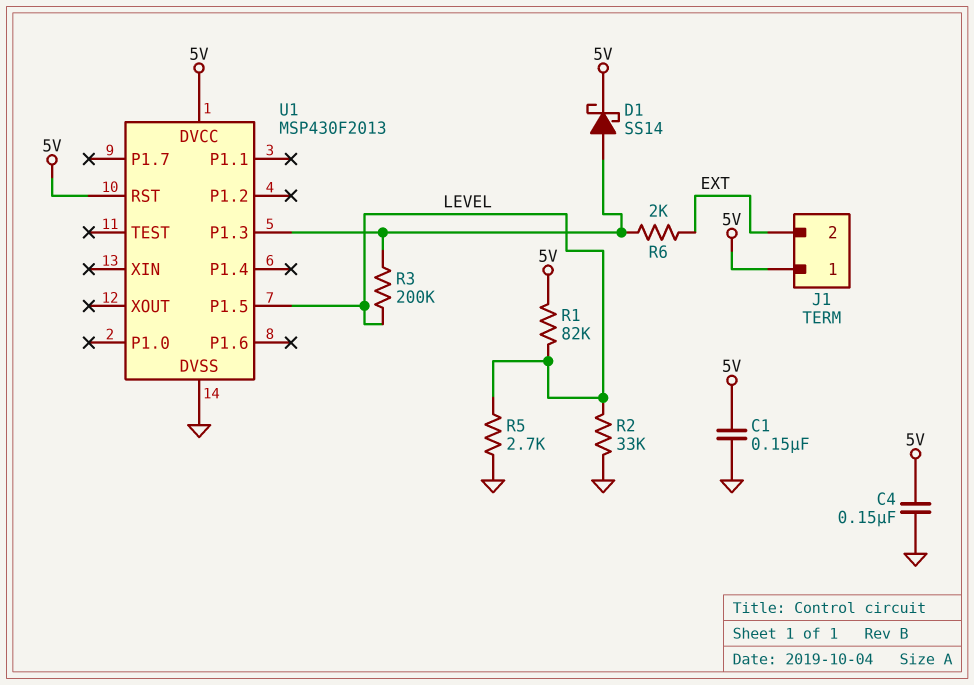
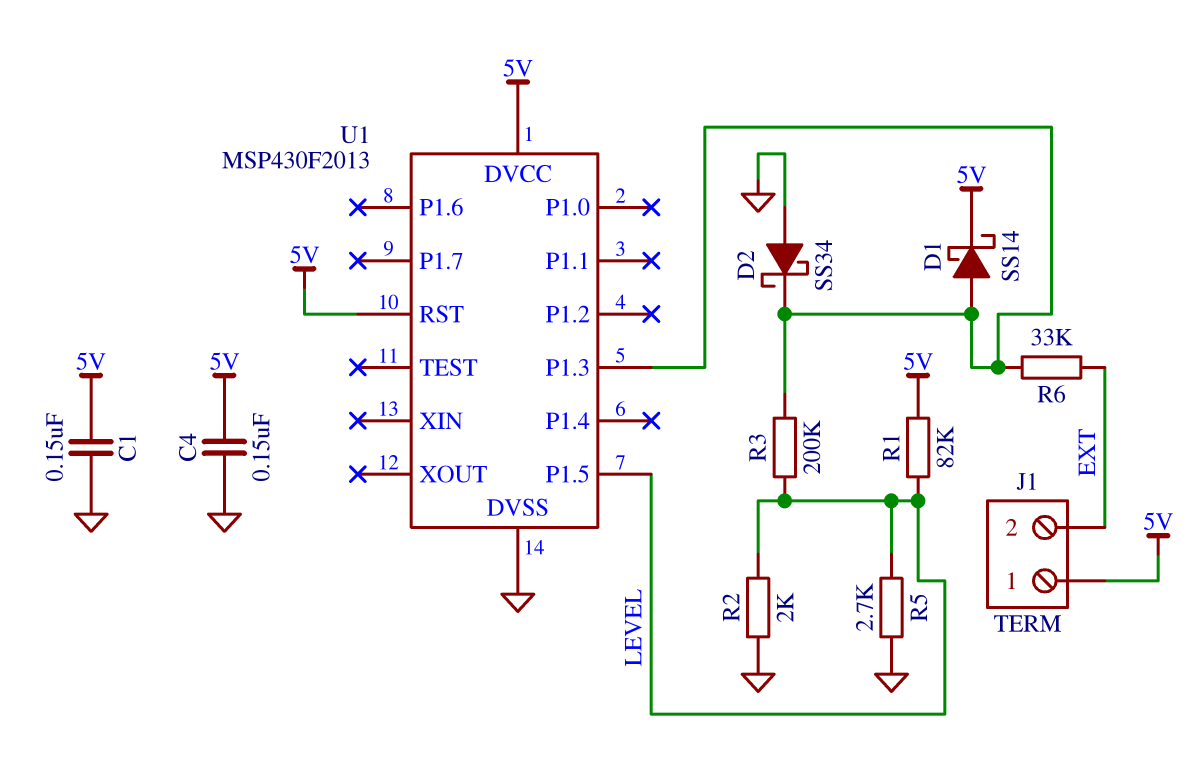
D2: none -> schottky SS34 (A GND, K U1/P1.3)
R2: 33k (GND, LEVEL) -> 2k (GND, LEVEL)
R6: 2k (EXT, U1/P1.3) -> 33k (EXT, U1/P1.3)

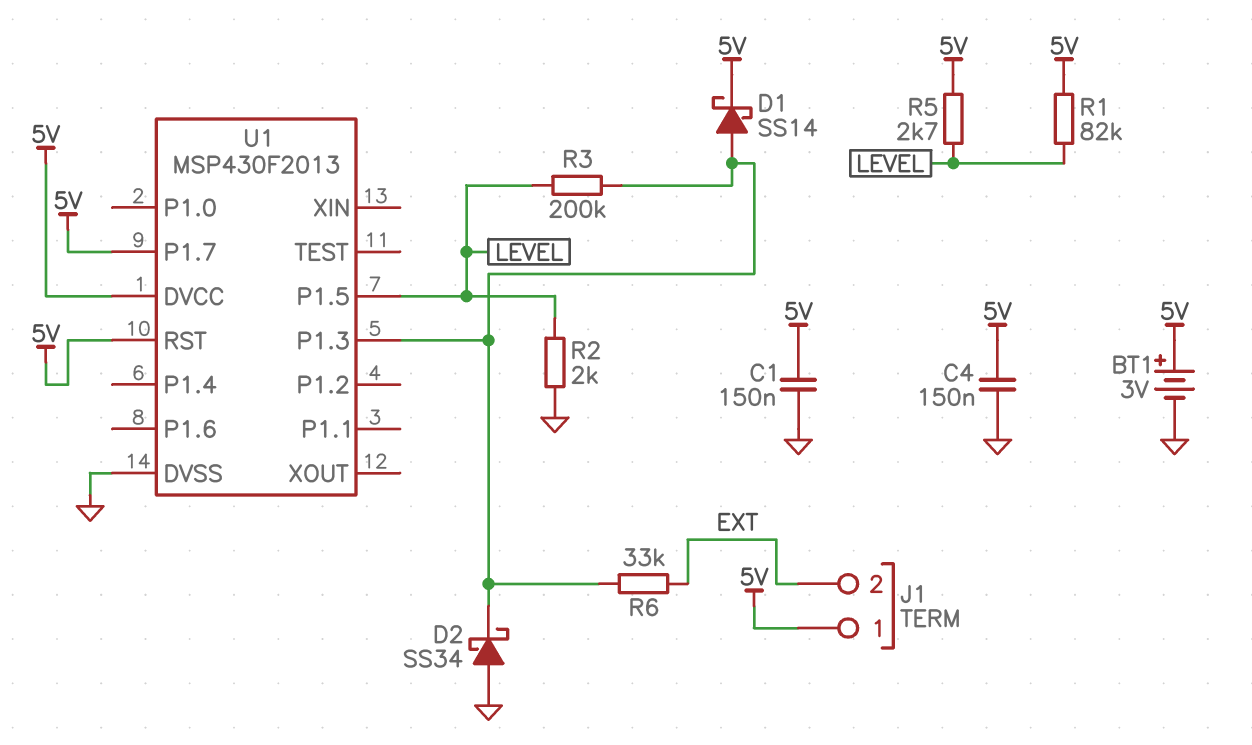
BT1: none -> 3V (plus 5V, minus GND)
R5: 2.7k (GND, LEVEL) -> 2.7k (5V, LEVEL)
U1 pin P1.7: none -> 5V

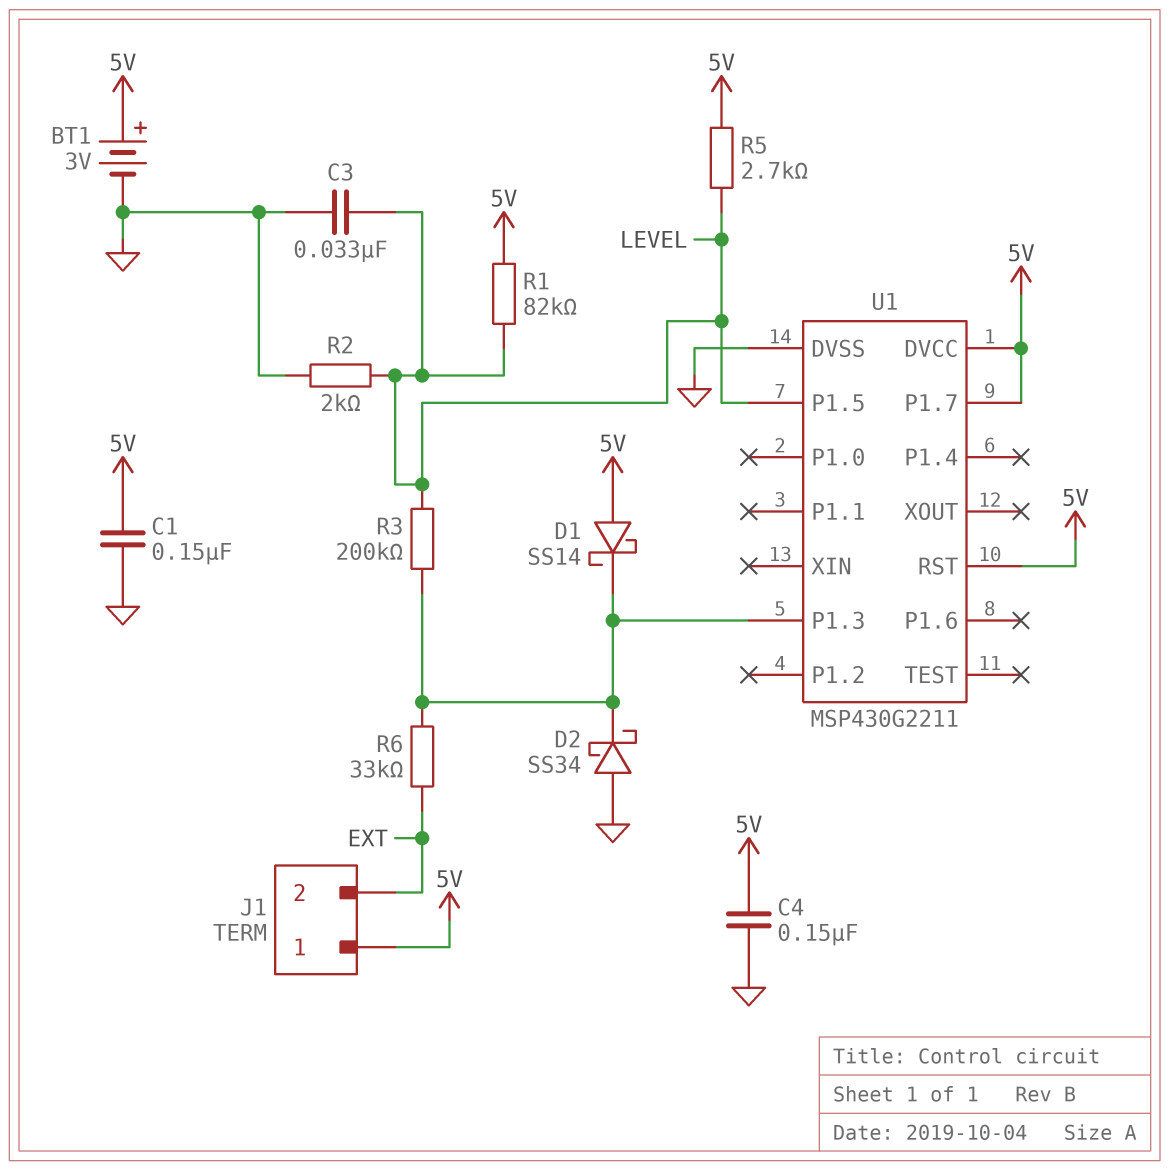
C3: none -> 33nF (GND, LEVEL)
D1: schottky SS14 (A U1/P1.3, K 5V) -> schottky SS14 (A 5V, K U1/P1.3)
U1: MSP430F2013 -> MSP430G2211

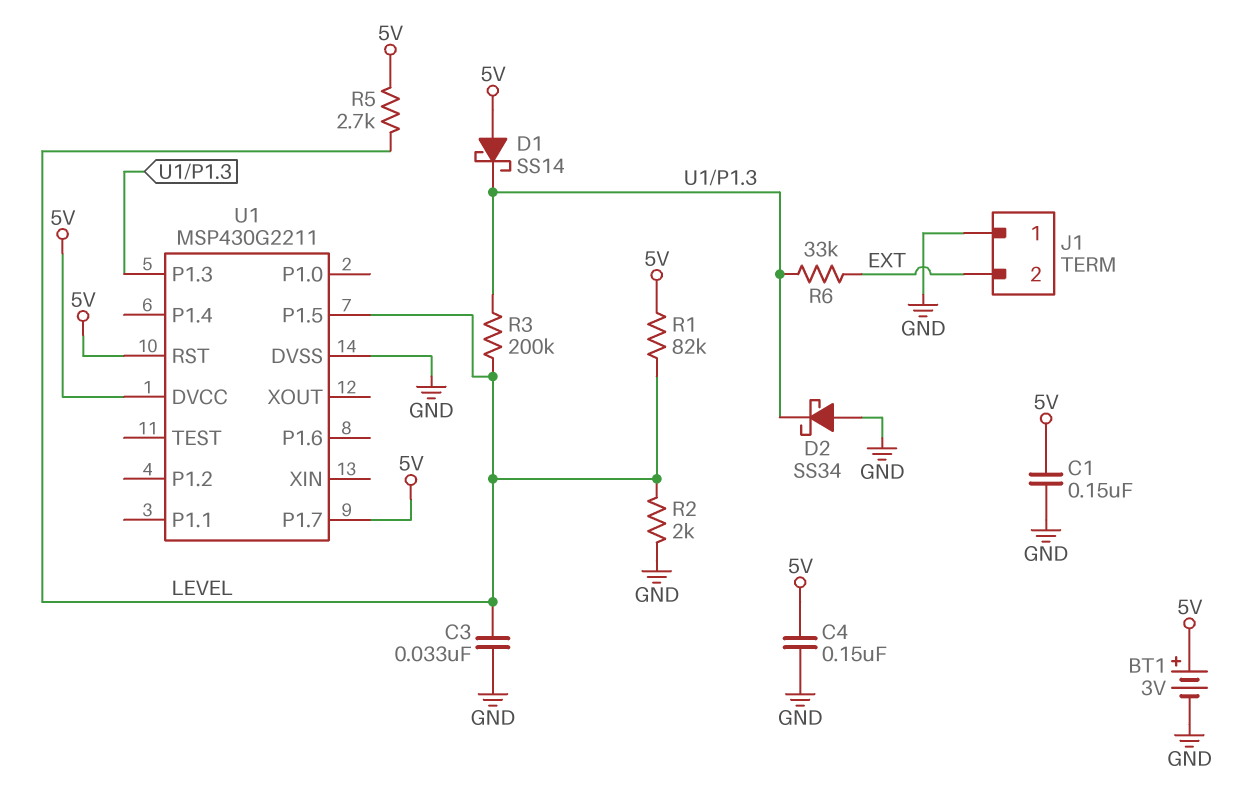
J1 pin 1: 5V -> GND

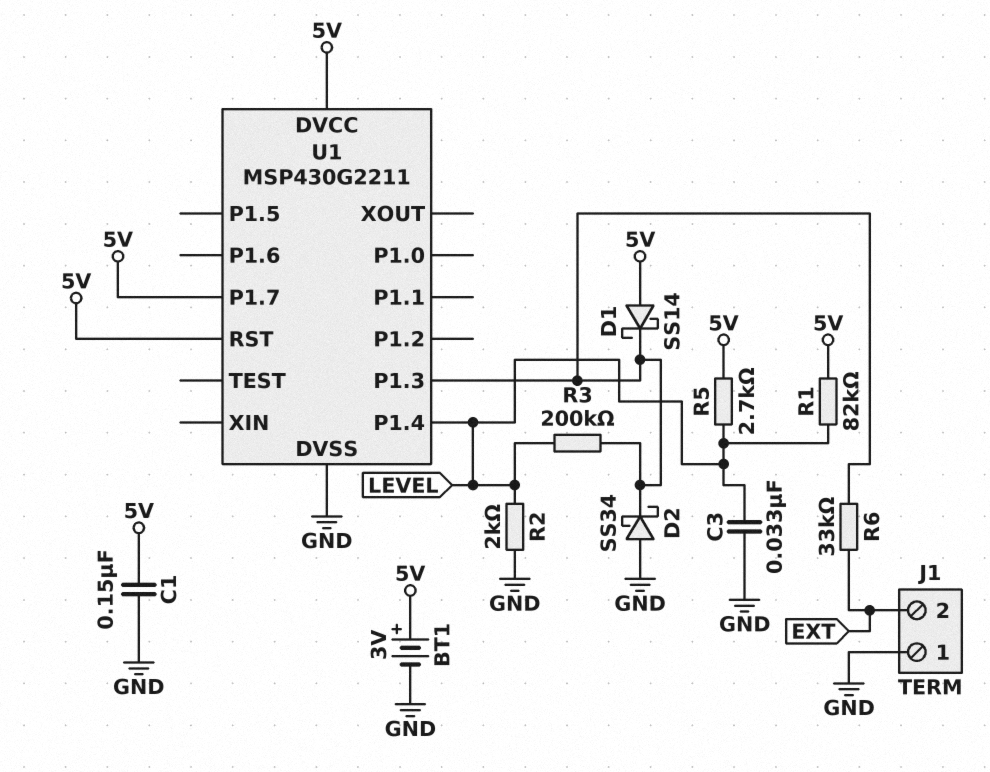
C4: 150nF (5V, GND) -> none
U1 pin P1.4: none -> LEVEL
U1 pin P1.5: LEVEL -> none

